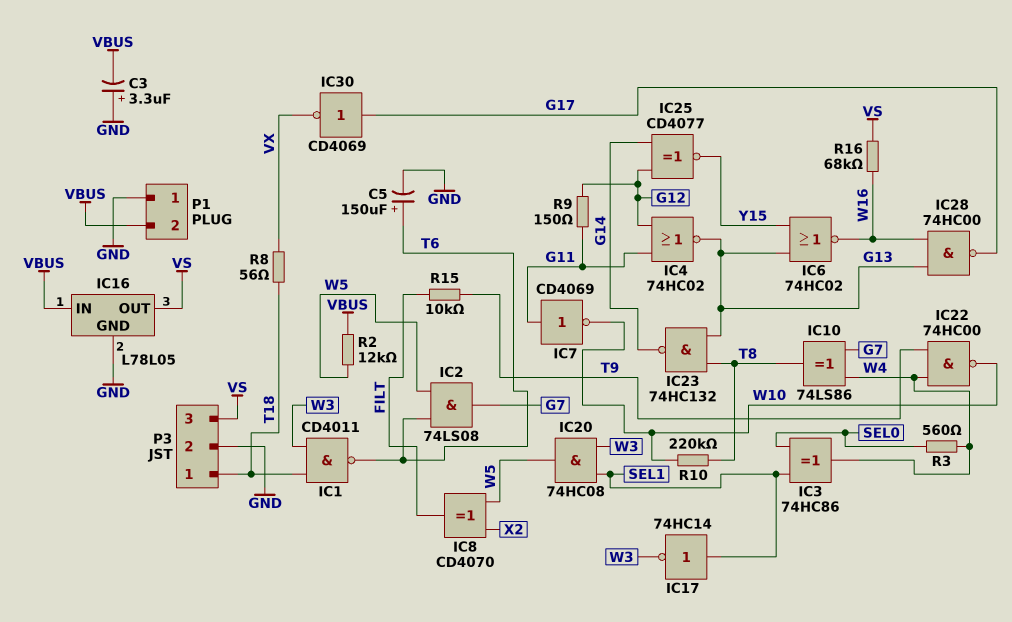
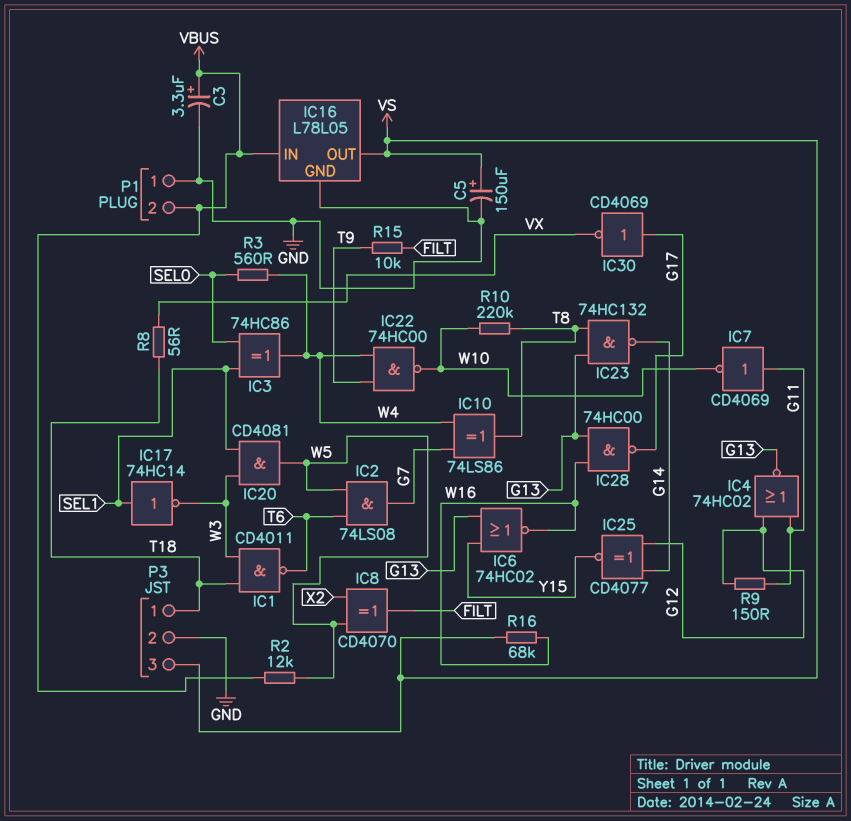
C3: 3.3uF (plus GND, minus VBUS) -> 3.3uF (plus VBUS, minus GND)
C5: 150uF (plus T6, minus GND) -> 150uF (plus VS, minus GND)
IC20: AND 74HC08 (in SEL1, in W3, out W5) -> AND CD4081 (in SEL1, in W3, out W5)

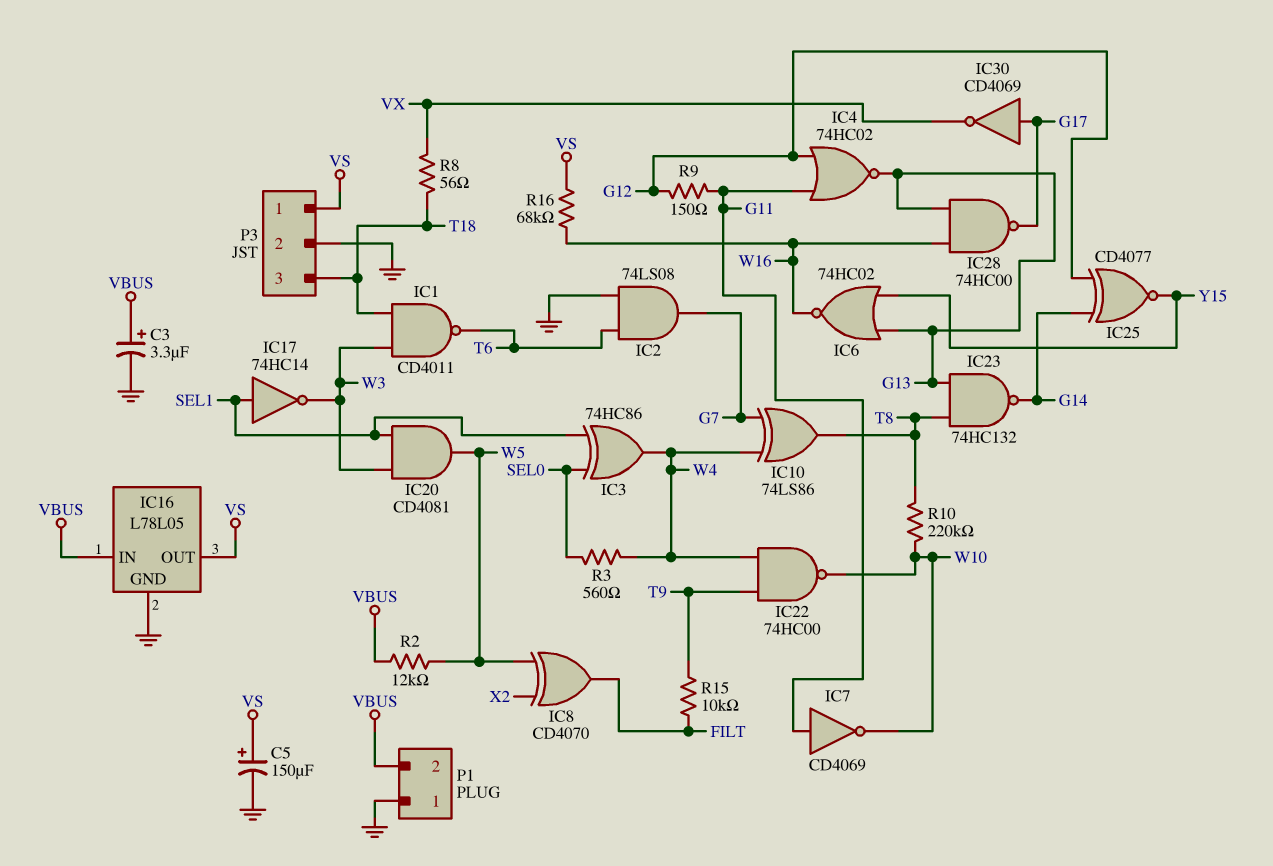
IC2: AND 74LS08 (in T6, in W5, out G7) -> AND 74LS08 (in GND, in T6, out G7)
P3 pin 1: T18 -> VS
P3 pin 3: VS -> T18

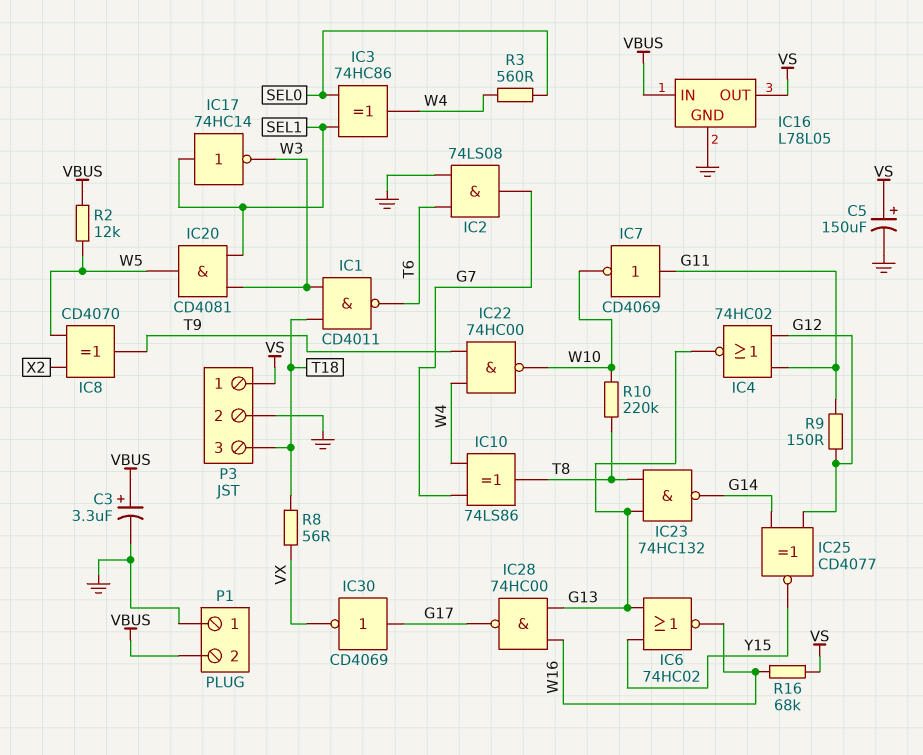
IC8: XOR CD4070 (in W5, in X2, out FILT) -> XOR CD4070 (in W5, in X2, out T9)
R15: 10k (FILT, T9) -> none

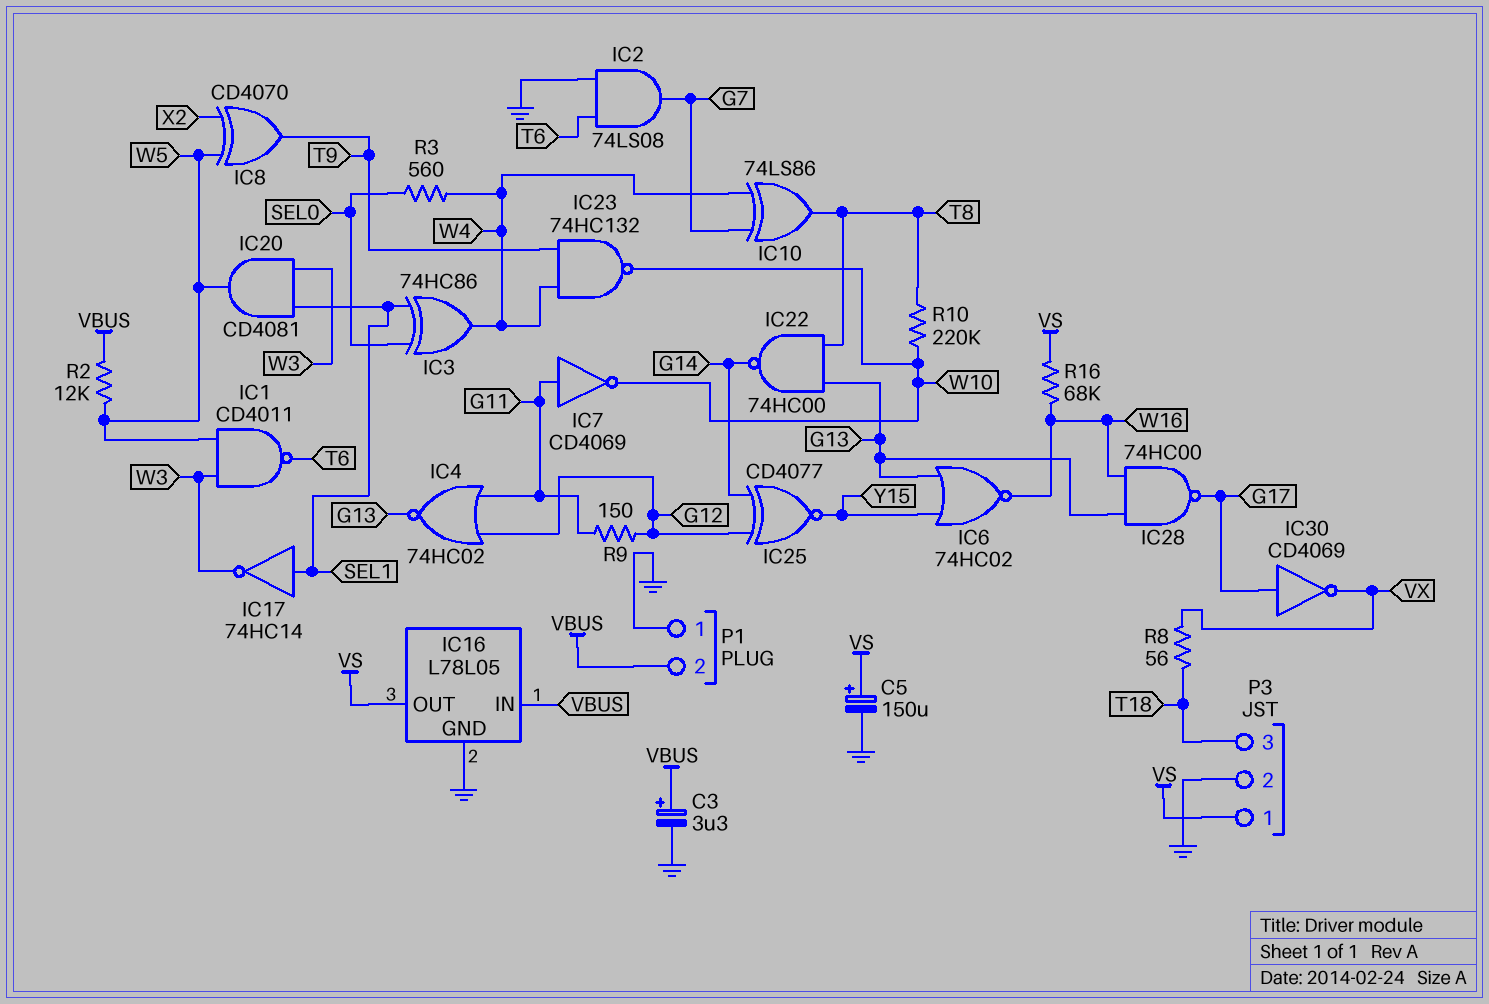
IC1: NAND CD4011 (in T18, in W3, out T6) -> NAND CD4011 (in W3, in W5, out T6)
IC22: NAND 74HC00 (in T9, in W4, out W10) -> NAND 74HC00 (in G13, in T8, out G14)
IC23: NAND 74HC132 (in G13, in T8, out G14) -> NAND 74HC132 (in T9, in W4, out W10)

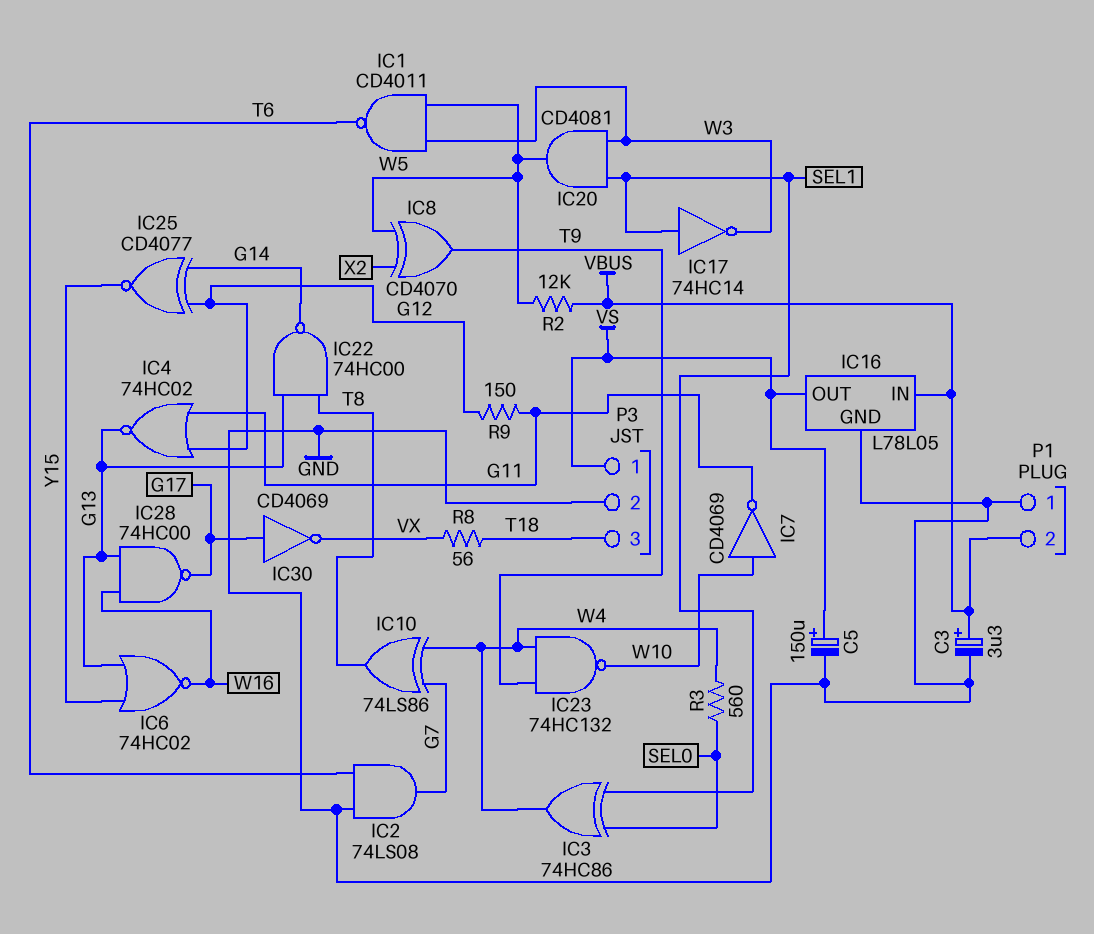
IC7: NOT CD4069 (in G11, out W10) -> NOT CD4069 (in W10, out G11)
R10: 220k (T8, W10) -> none
R16: 68k (VS, W16) -> none

